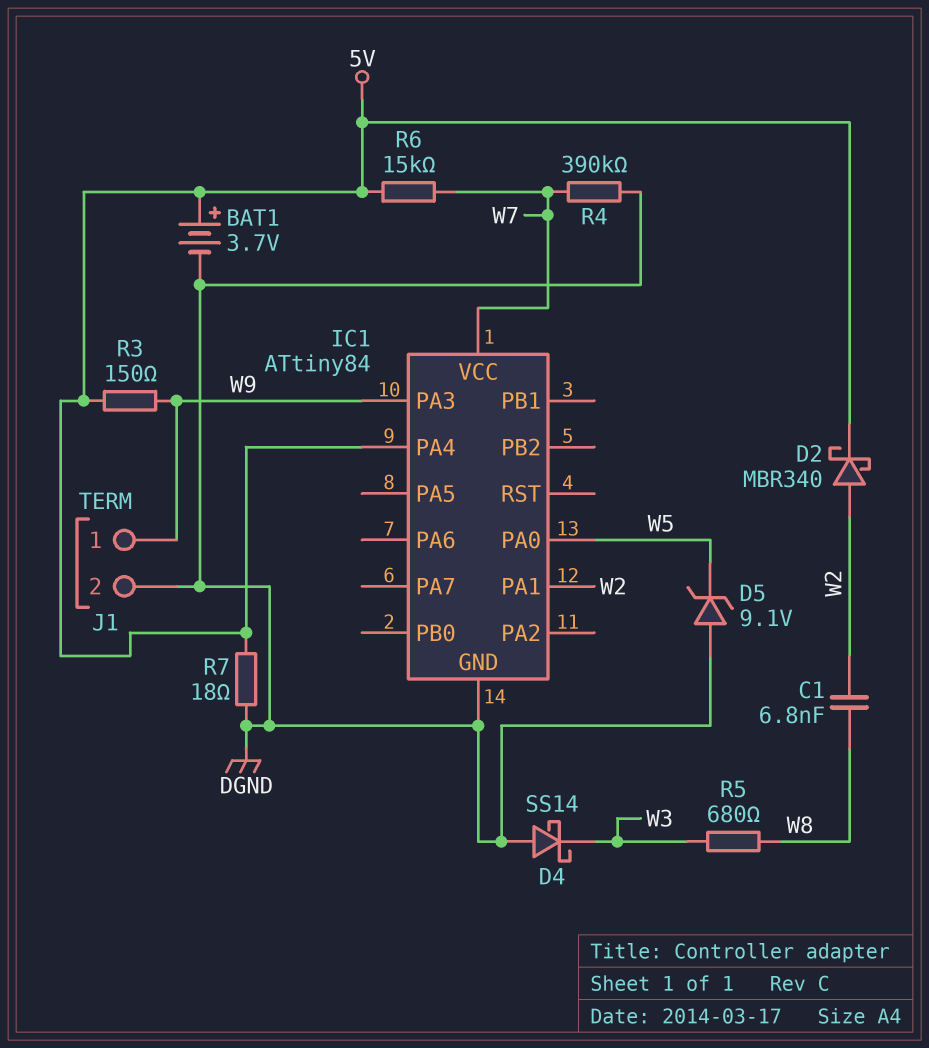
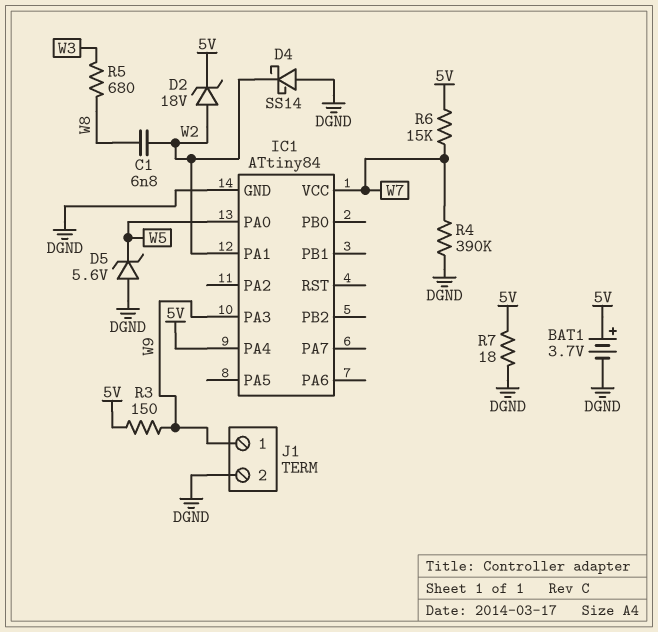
D2: schottky MBR340 (A W2, K 5V) -> zener 18V (A W2, K 5V)
D4: schottky SS14 (A DGND, K W3) -> schottky SS14 (A DGND, K W2)
D5: zener 9.1V (A DGND, K W5) -> zener 5.6V (A DGND, K W5)

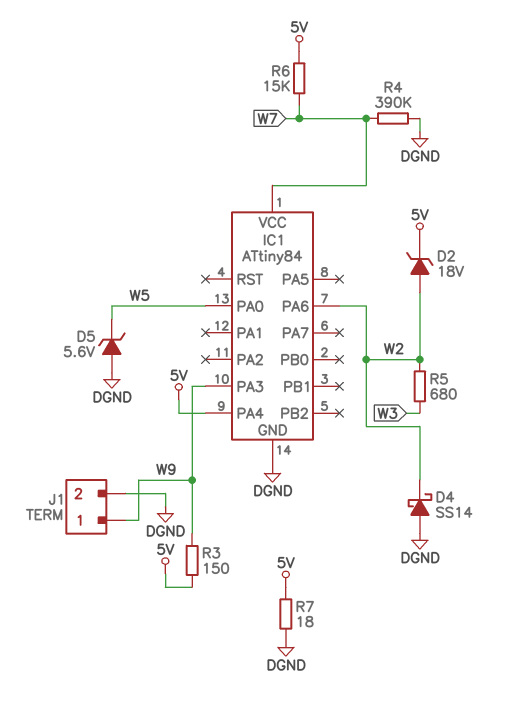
BAT1: 3.7V (plus 5V, minus DGND) -> none
C1: 6.8nF (W2, W8) -> none
IC1 pin PA1: W2 -> none
IC1 pin PA6: none -> W2
R5: 680 (W3, W8) -> 680 (W2, W3)

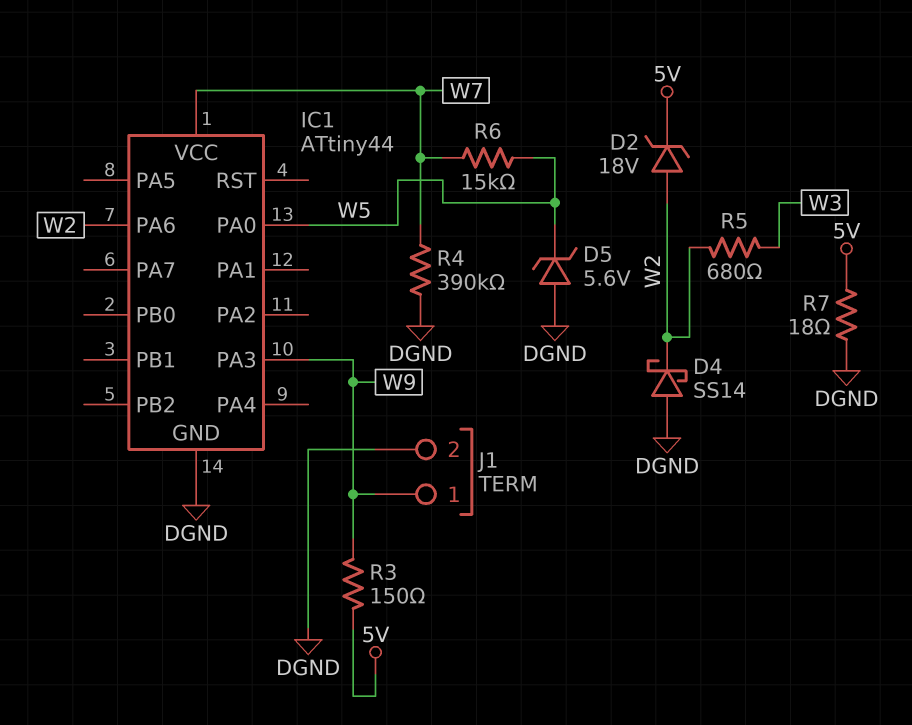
IC1: ATtiny84 -> ATtiny44
IC1 pin PA4: 5V -> none
R6: 15k (5V, W7) -> 15k (W5, W7)

